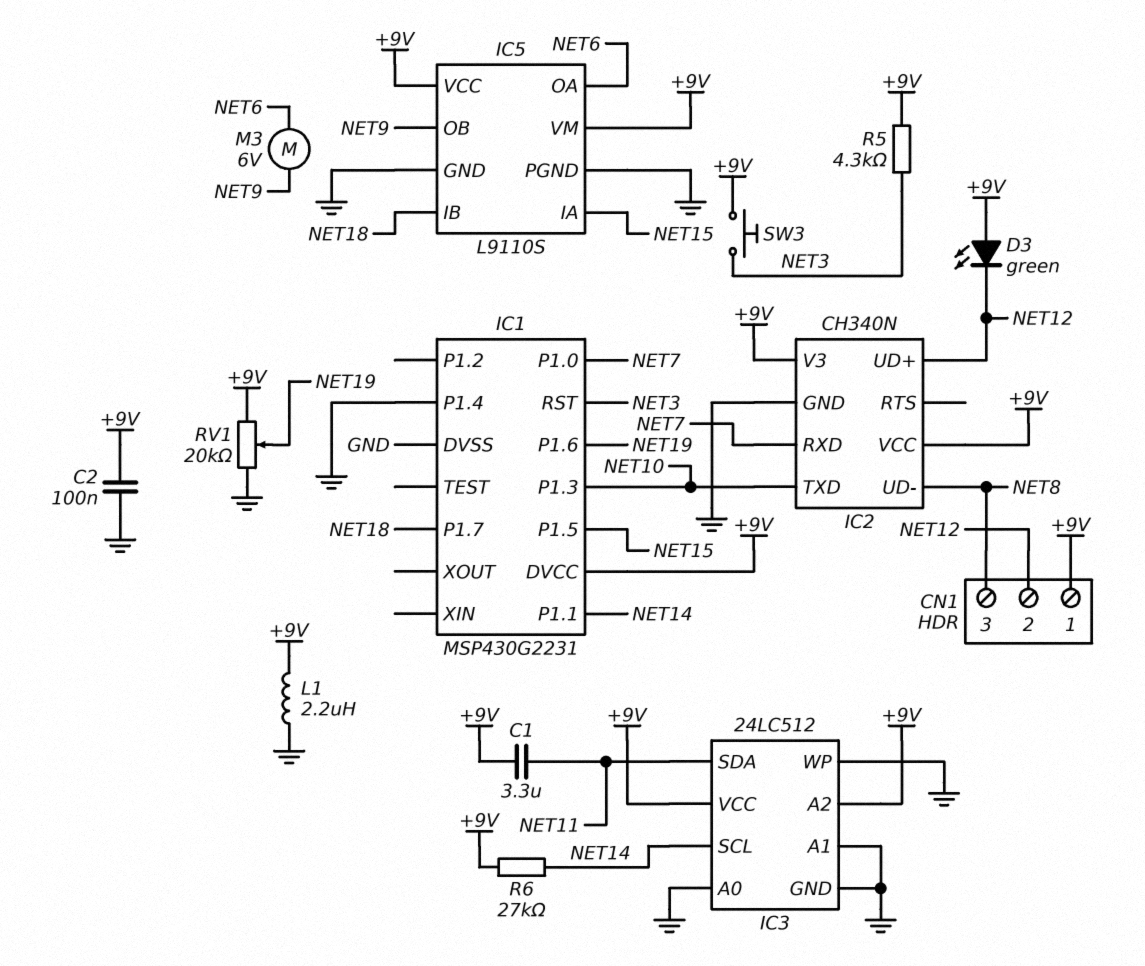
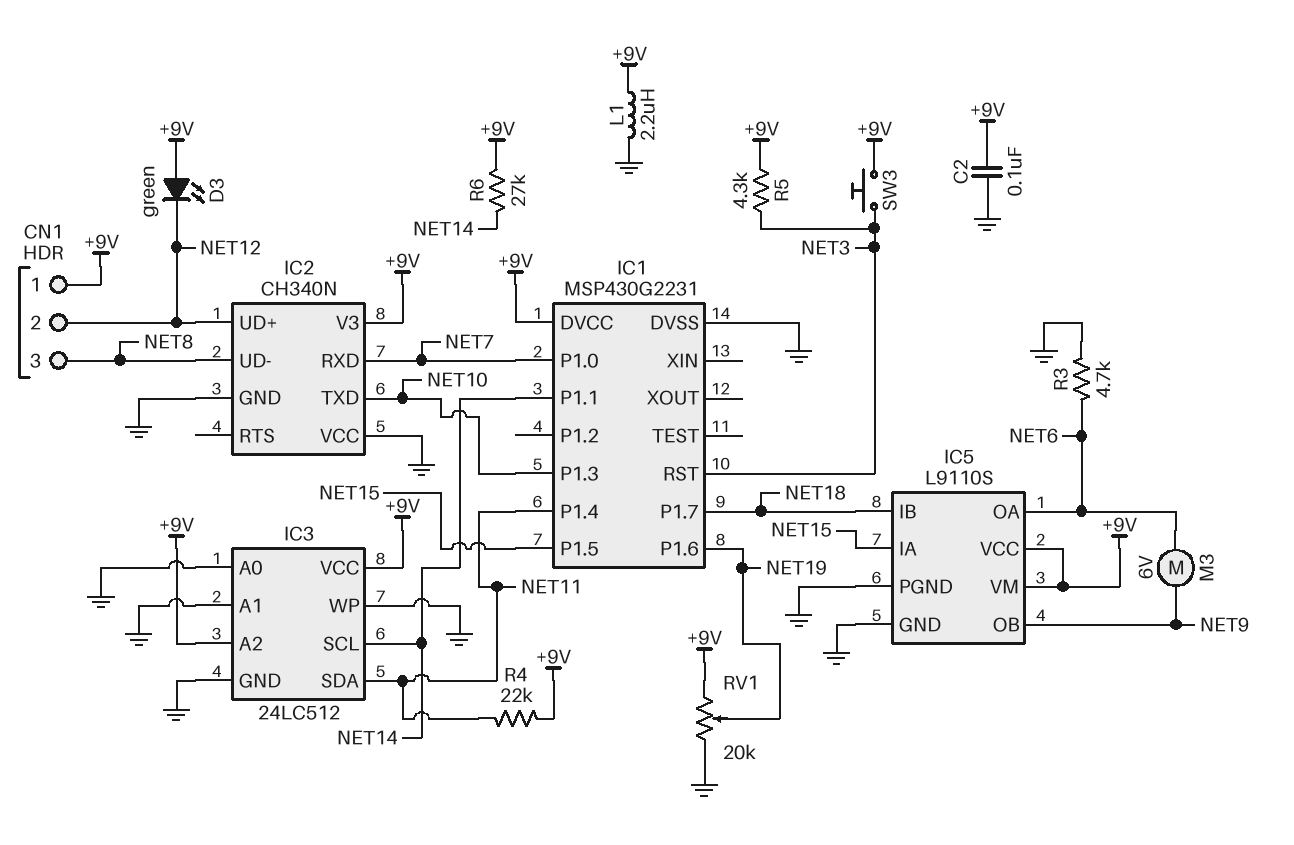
C1: 3.3uF (+9V, NET11) -> none
IC1 pin P1.4: GND -> NET11
IC2 pin VCC: +9V -> GND
R3: none -> 4.7k (GND, NET6)
R4: none -> 22k (+9V, NET11)

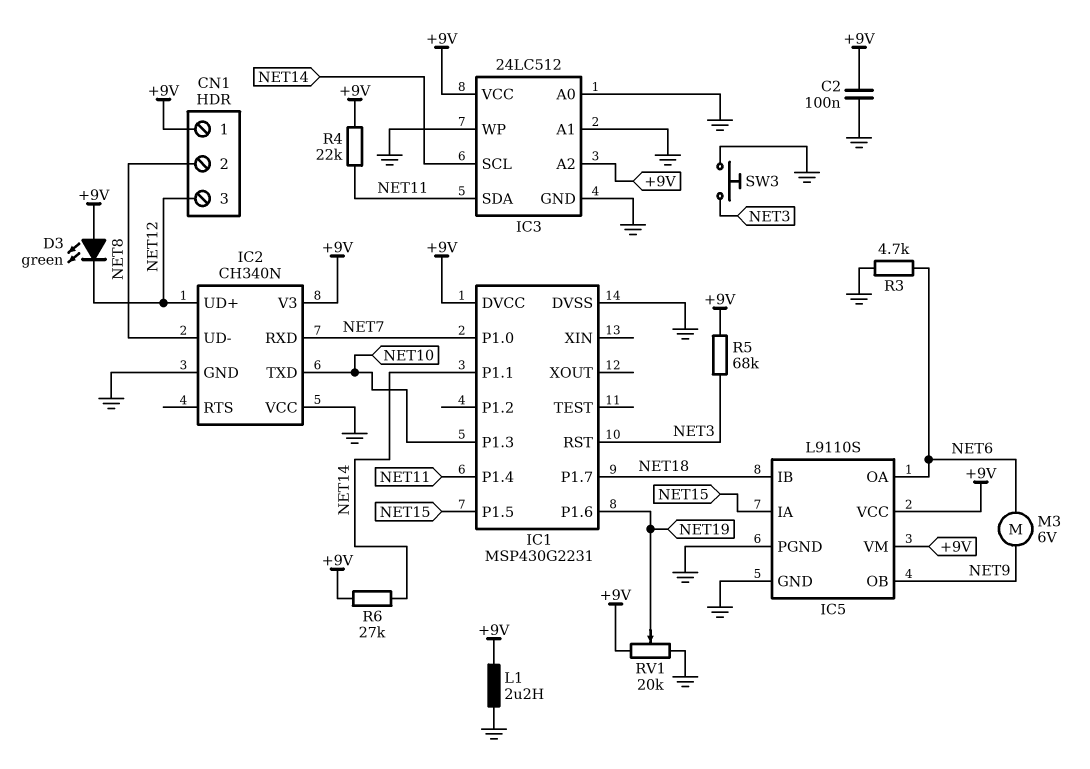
CN1 pin 2: NET12 -> NET8
CN1 pin 3: NET8 -> NET12
R5: 4.3k (+9V, NET3) -> 68k (+9V, NET3)
SW3: button (+9V, NET3) -> button (GND, NET3)

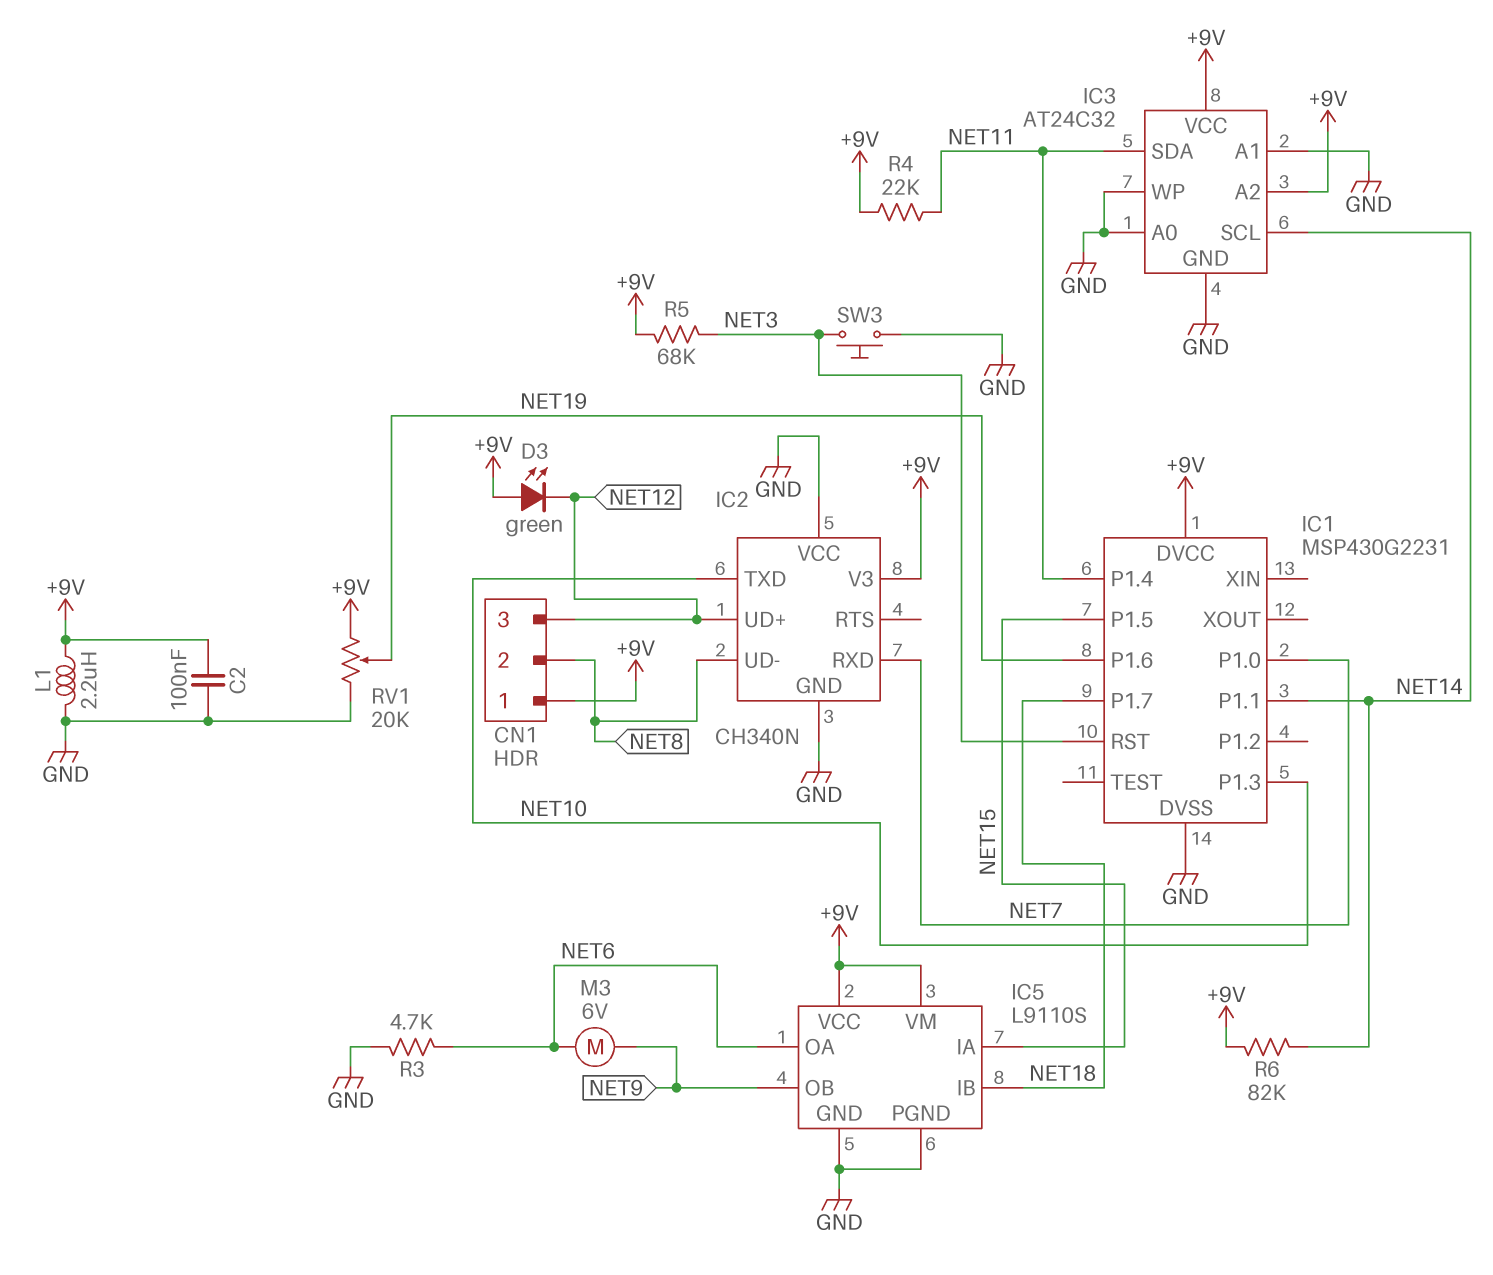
IC3: 24LC512 -> AT24C32
R6: 27k (+9V, NET14) -> 82k (+9V, NET14)

